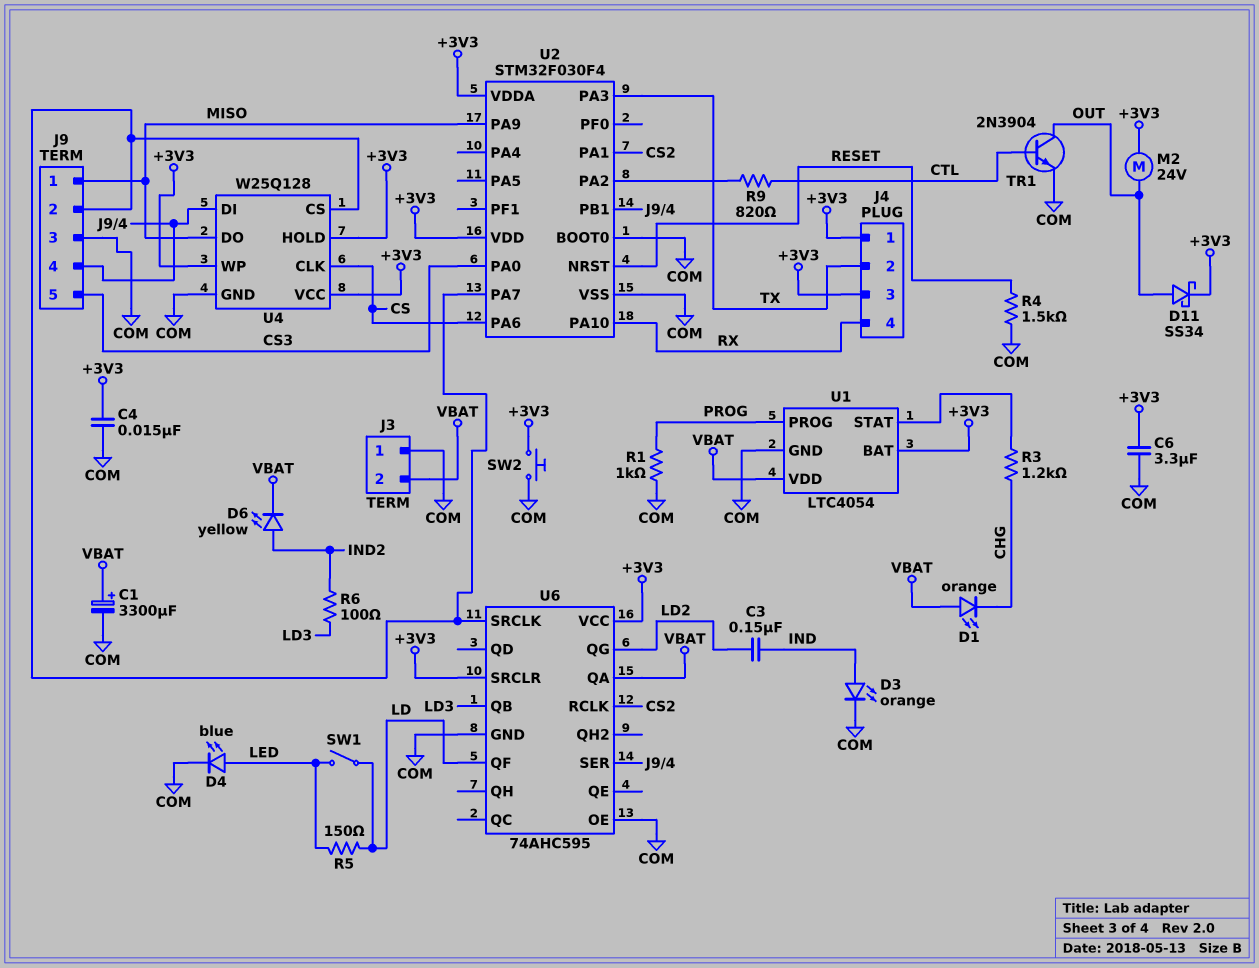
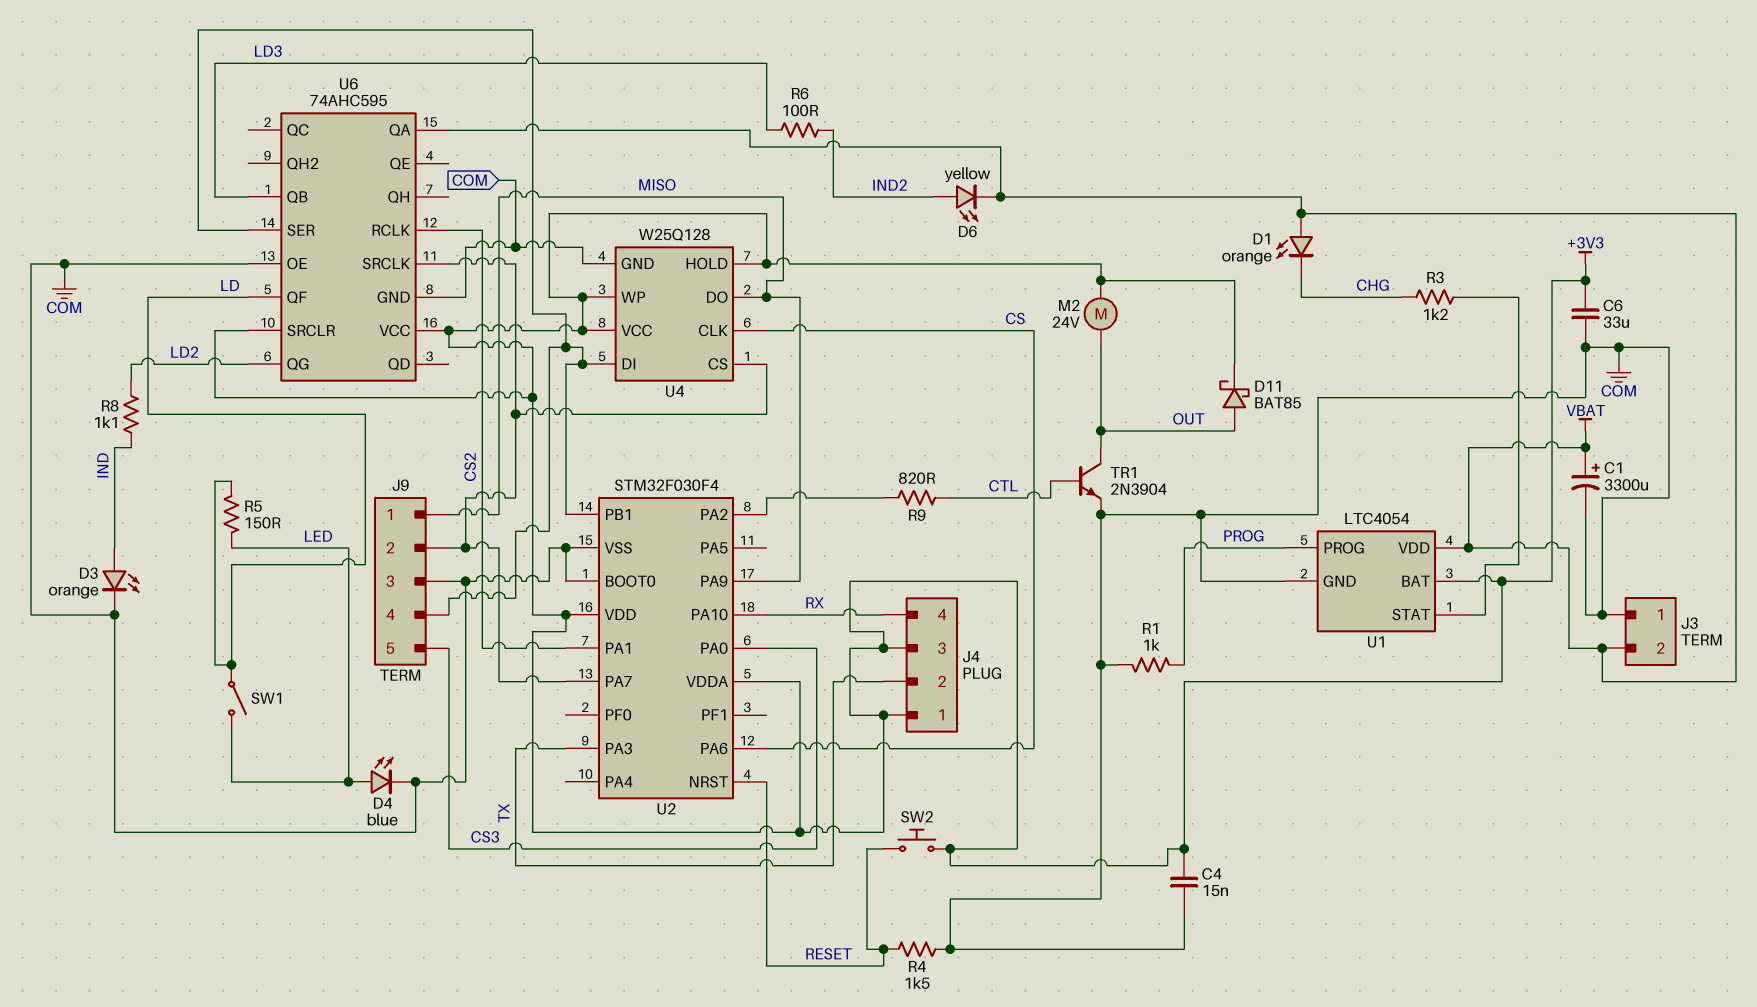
C3: 150nF (IND, LD2) -> none
C6: 3.3uF (+3V3, COM) -> 33uF (+3V3, COM)
D11: schottky SS34 (A OUT, K +3V3) -> schottky BAT85 (A OUT, K +3V3)
R8: none -> 1.1k (IND, LD2)
SW2: button (+3V3, COM) -> button (+3V3, RESET)

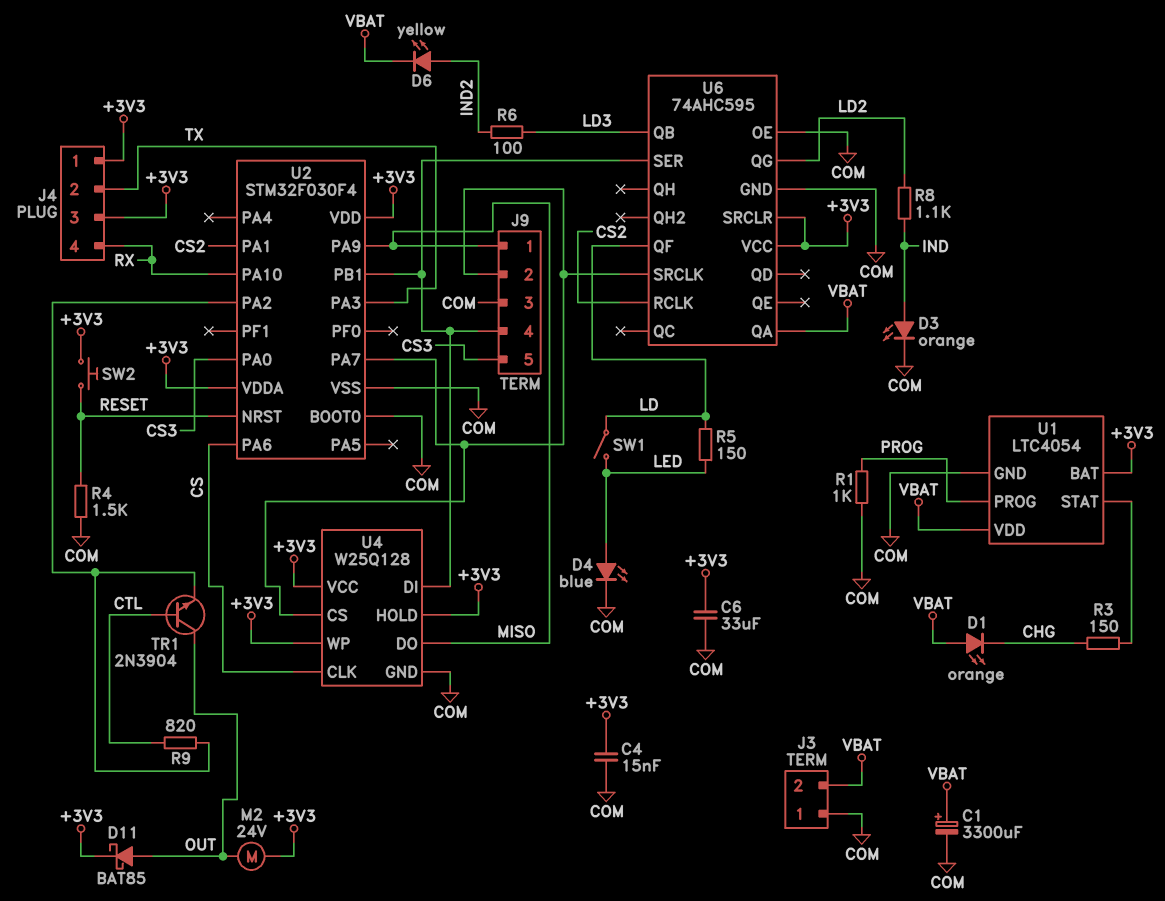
R3: 1.2k (CHG, U1/STAT) -> 150 (CHG, U1/STAT)
TR1: NPN 2N3904 (B CTL, C OUT, E COM) -> NPN 2N3904 (B CTL, C OUT, E U2/PA2)

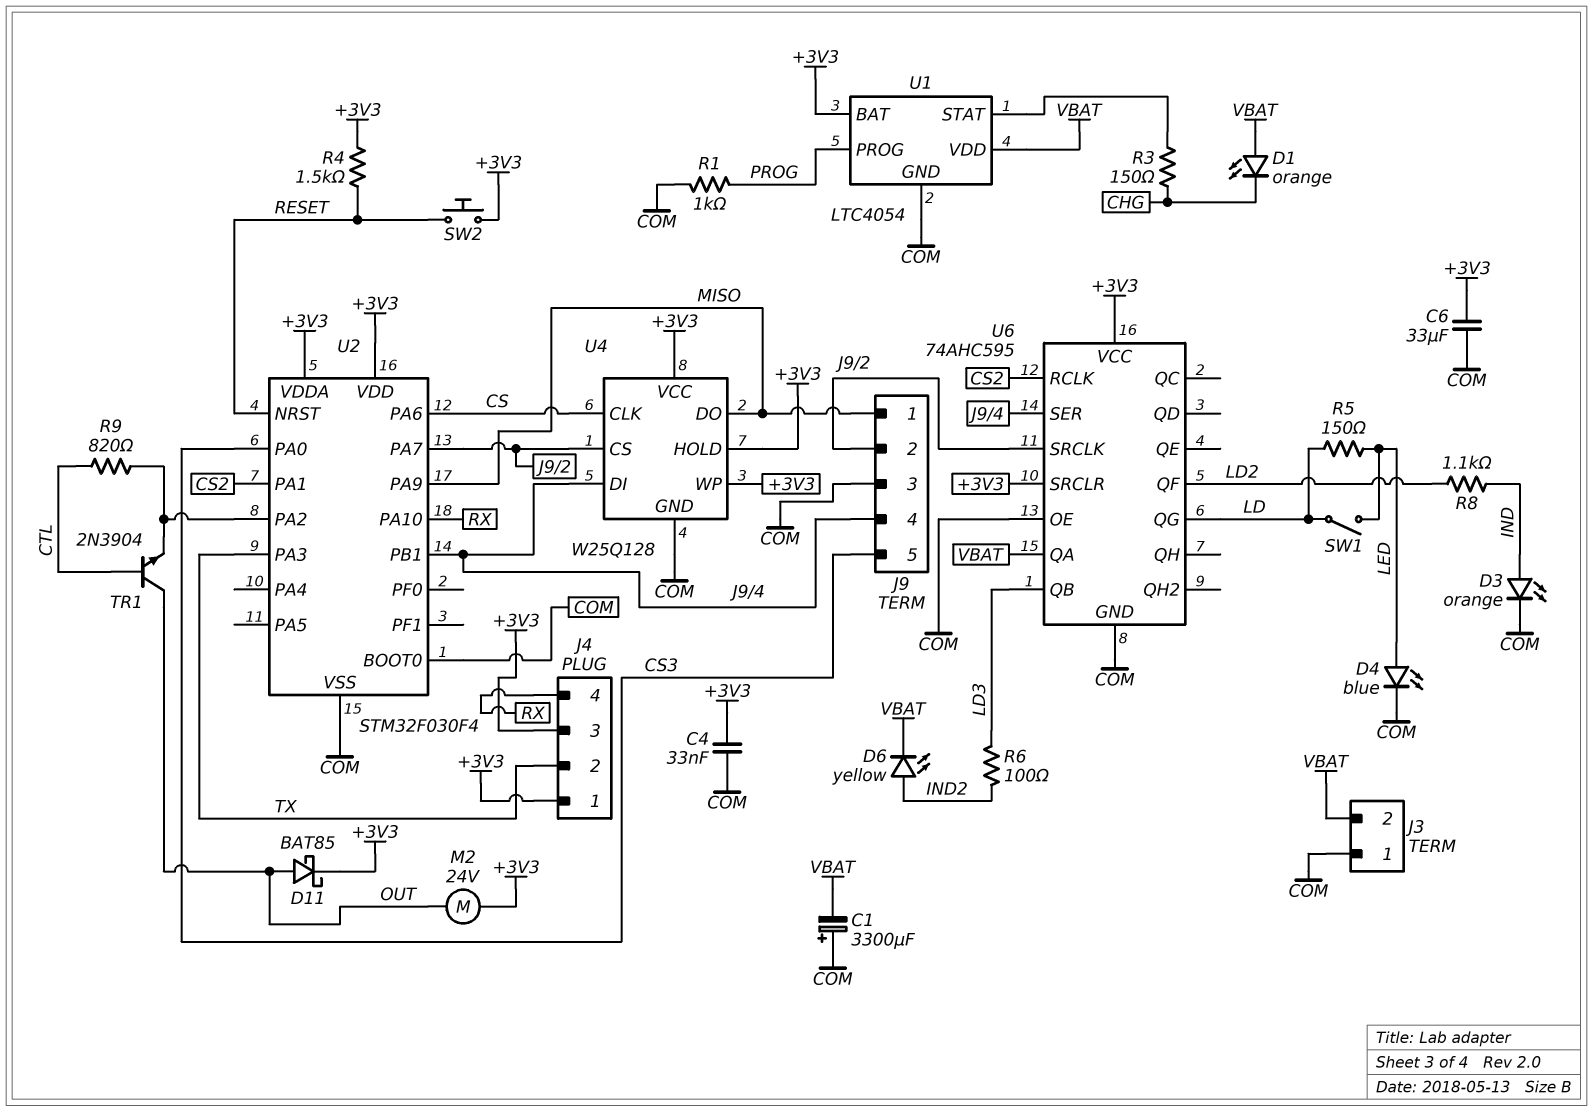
C1: 3300uF (plus VBAT, minus COM) -> 3300uF (plus COM, minus VBAT)
C4: 15nF (+3V3, COM) -> 33nF (+3V3, COM)
R4: 1.5k (COM, RESET) -> 1.5k (+3V3, RESET)
U6 pin QF: LD -> LD2
U6 pin QG: LD2 -> LD

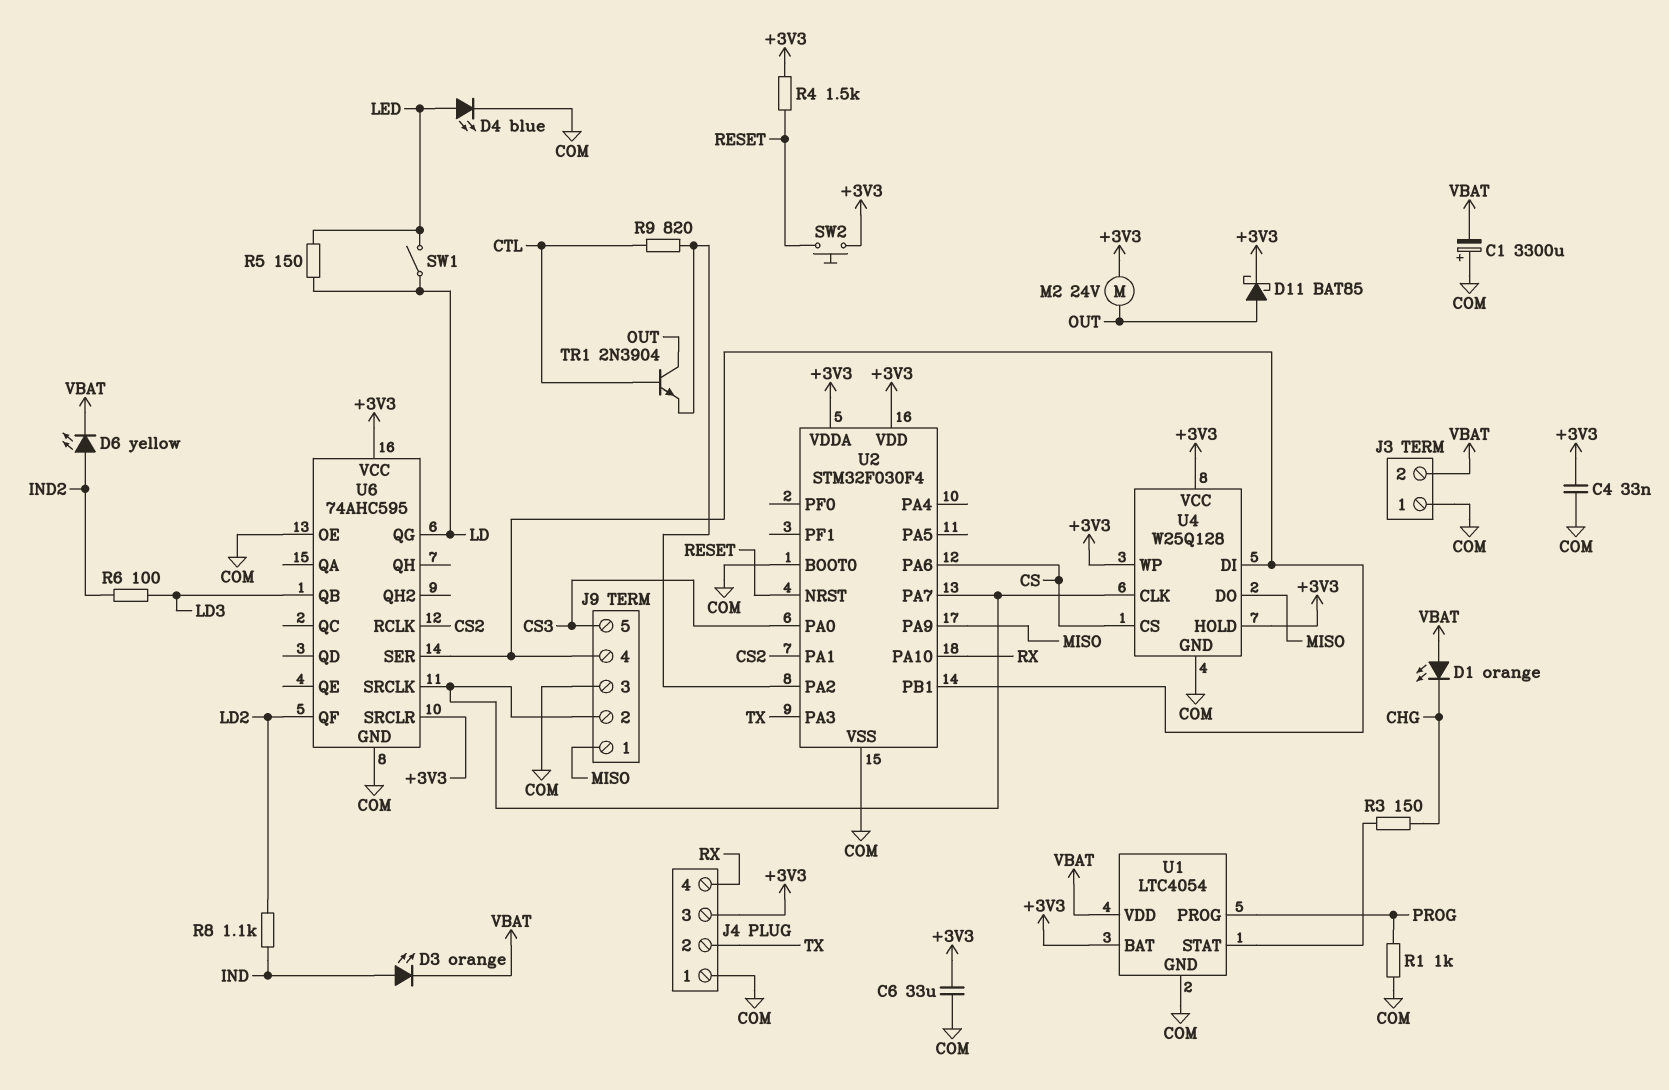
D3: LED orange (A IND, K COM) -> LED orange (A IND, K VBAT)
J4 pin 1: +3V3 -> COM
U4 pin CLK: CS -> J9/2
U4 pin CS: J9/2 -> CS
U6 pin QA: VBAT -> none

